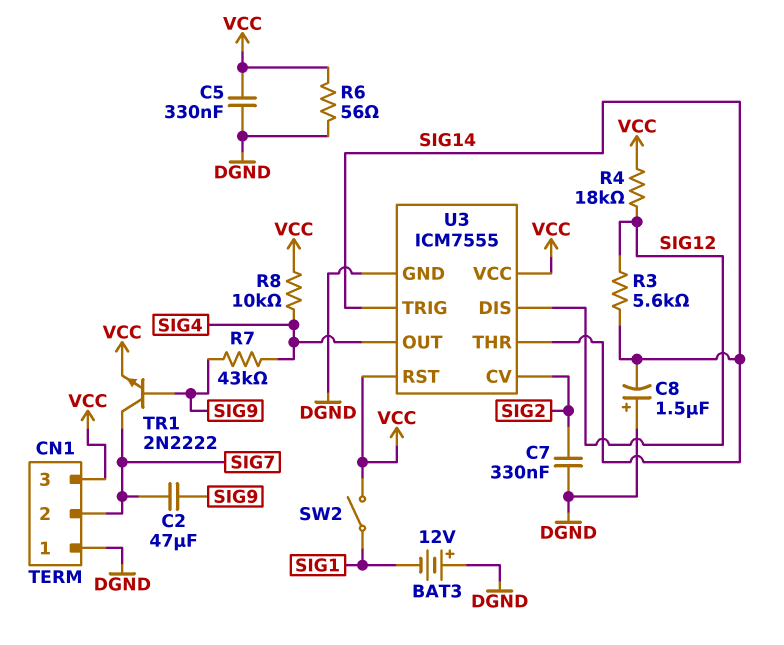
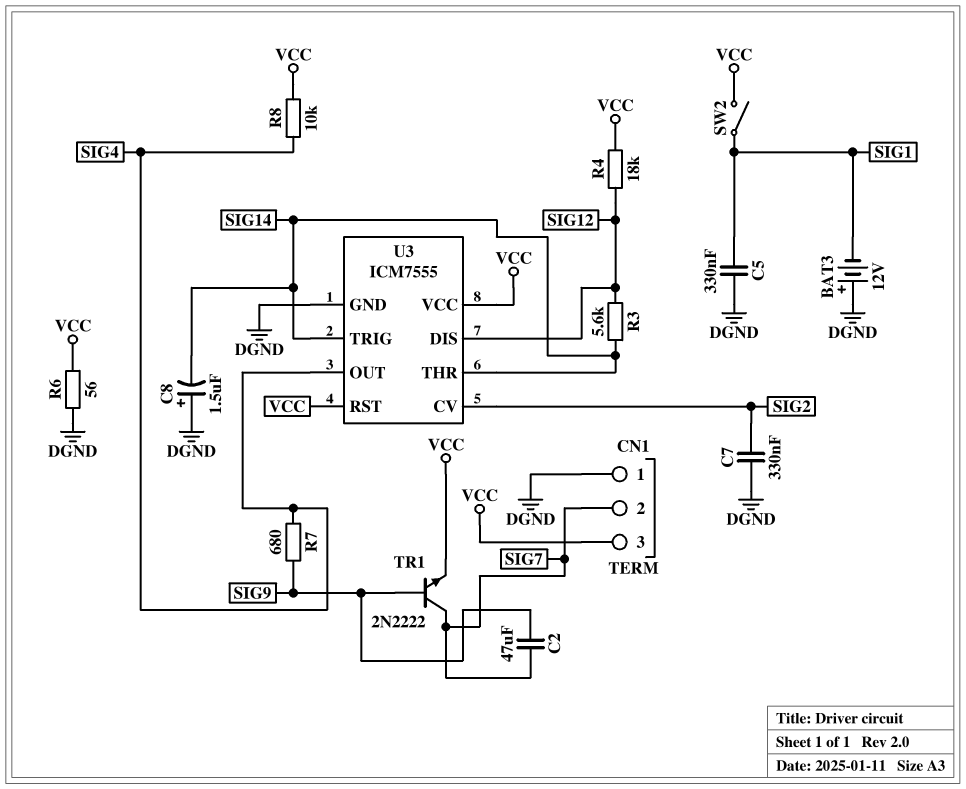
C5: 330nF (DGND, VCC) -> 330nF (DGND, SIG1)
R7: 43k (SIG4, SIG9) -> 680 (SIG4, SIG9)

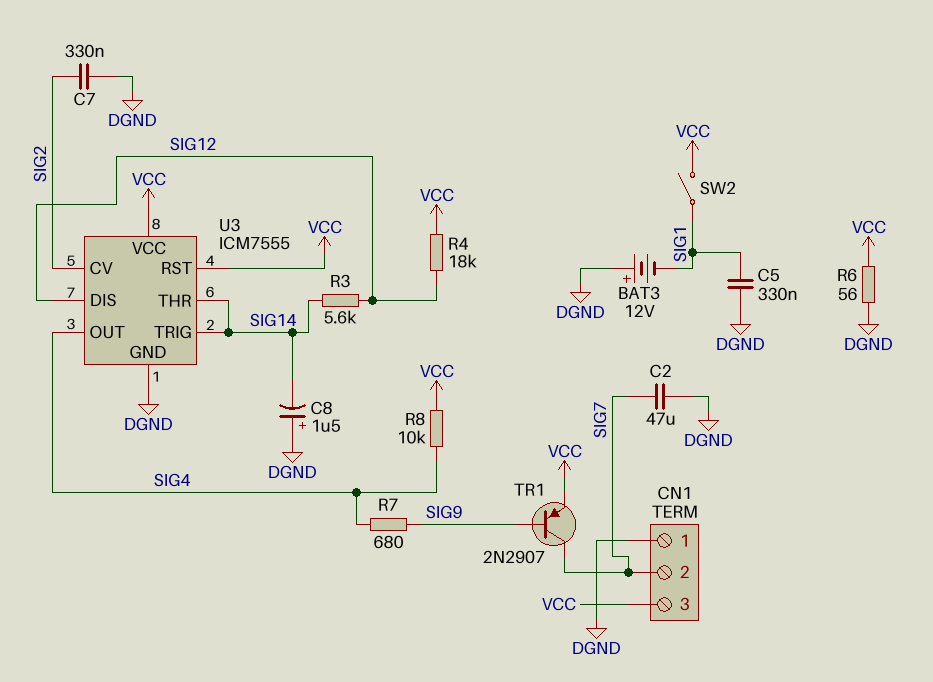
C2: 47uF (SIG7, SIG9) -> 47uF (DGND, SIG7)
TR1: NPN 2N2222 (B SIG9, C SIG7, E VCC) -> PNP 2N2907 (B SIG9, C SIG7, E VCC)

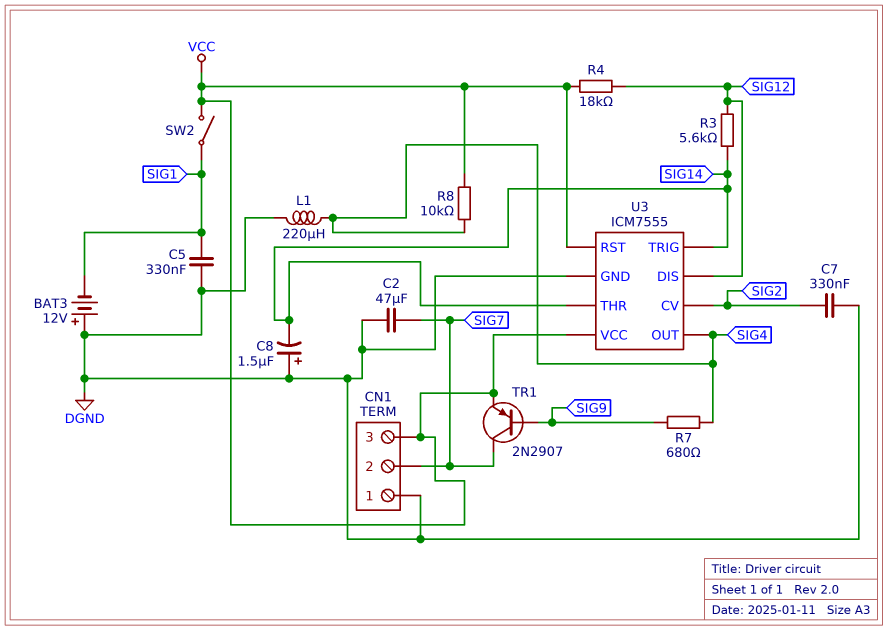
L1: none -> 220uH (DGND, SIG4)
R6: 56 (DGND, VCC) -> none

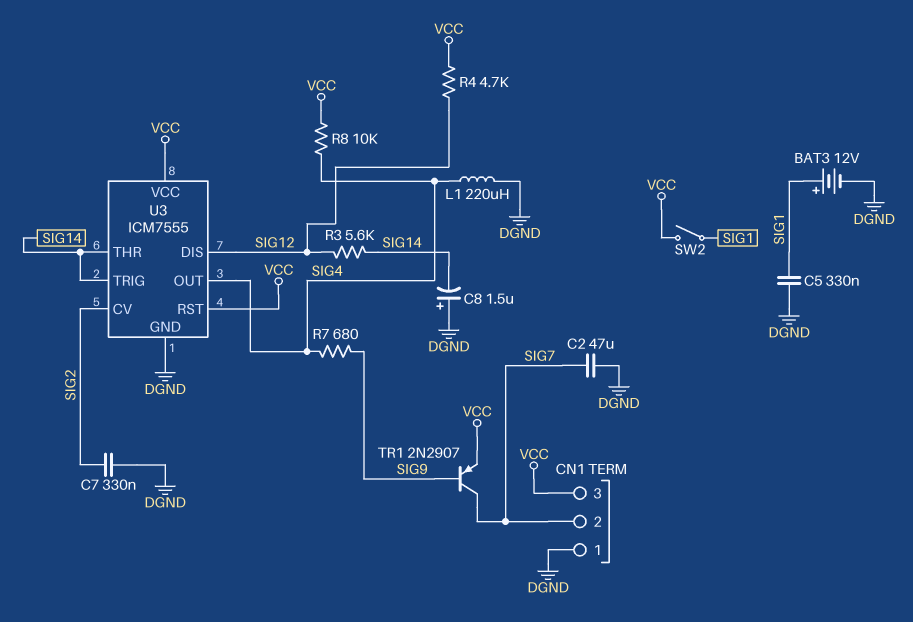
BAT3: 12V (plus DGND, minus SIG1) -> 12V (plus SIG1, minus DGND)
R4: 18k (SIG12, VCC) -> 4.7k (SIG12, VCC)

